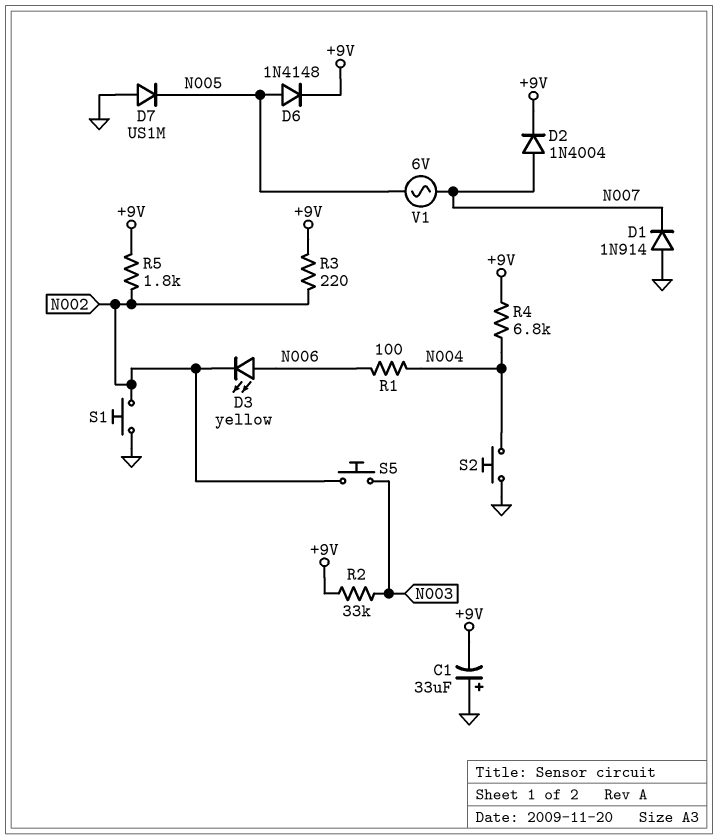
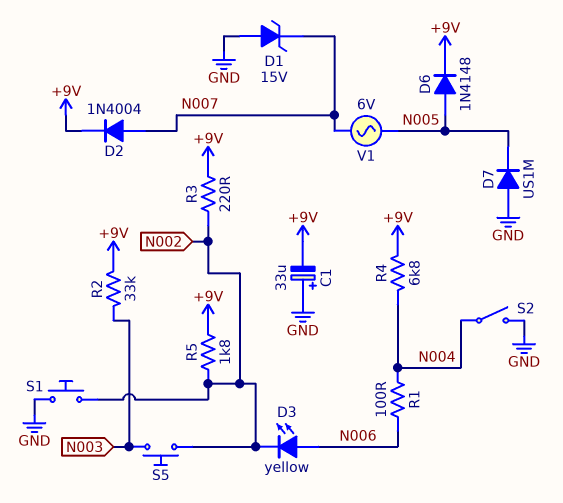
D1: diode 1N914 (A GND, K N007) -> zener 15V (A GND, K N007)
S2: button (GND, N004) -> switch (GND, N004)

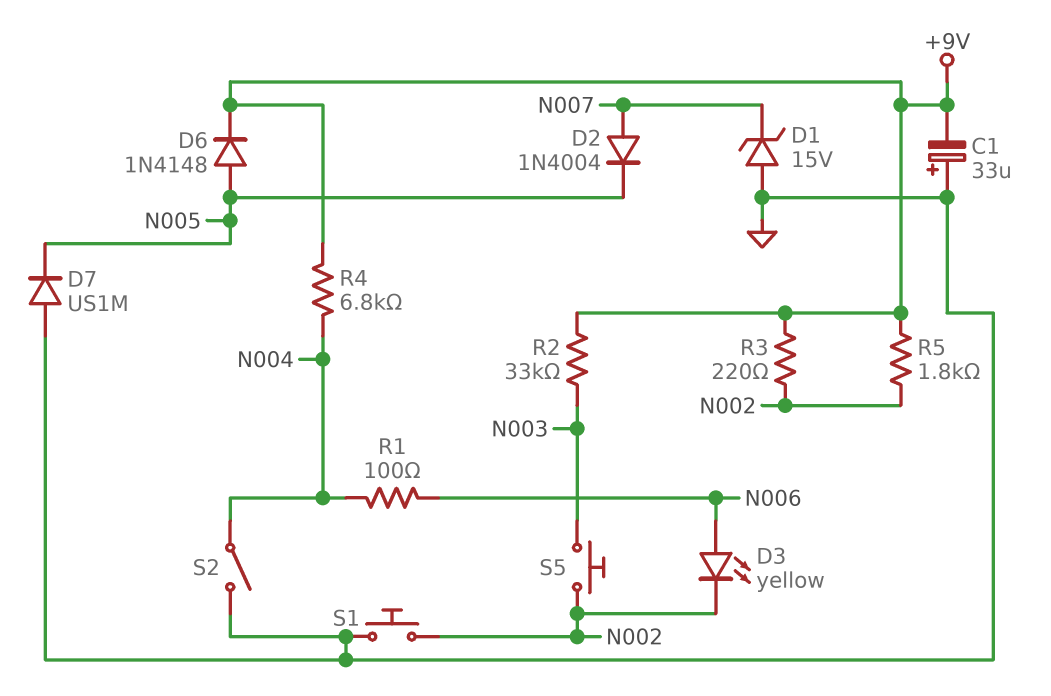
D2: diode 1N4004 (A N007, K +9V) -> diode 1N4004 (A N007, K N005)
V1: AC 6V (N005, N007) -> none

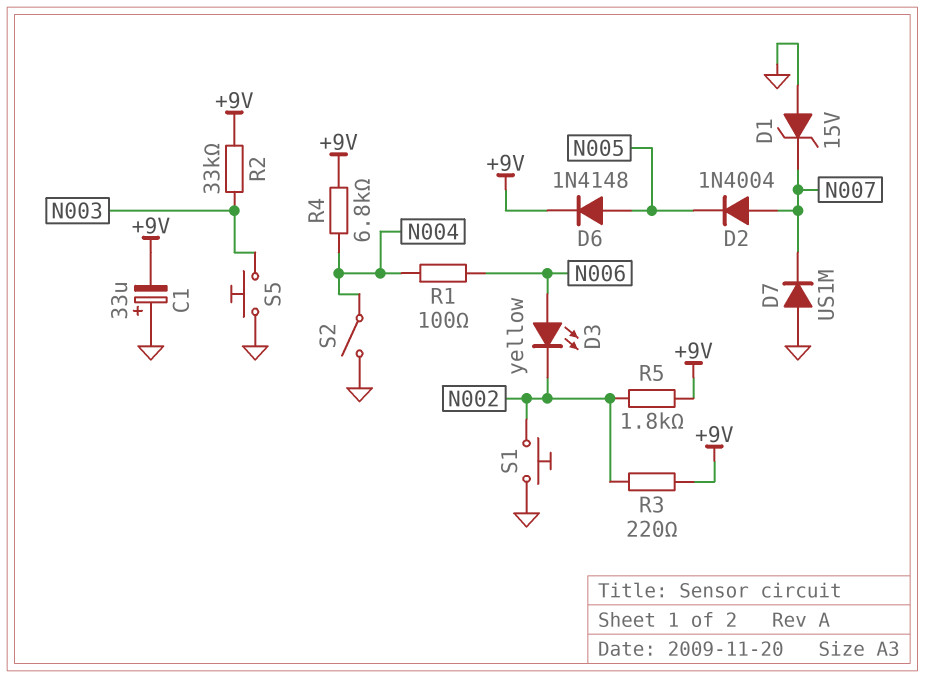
D7: diode US1M (A GND, K N005) -> diode US1M (A GND, K N007)
S5: button (N002, N003) -> button (GND, N003)

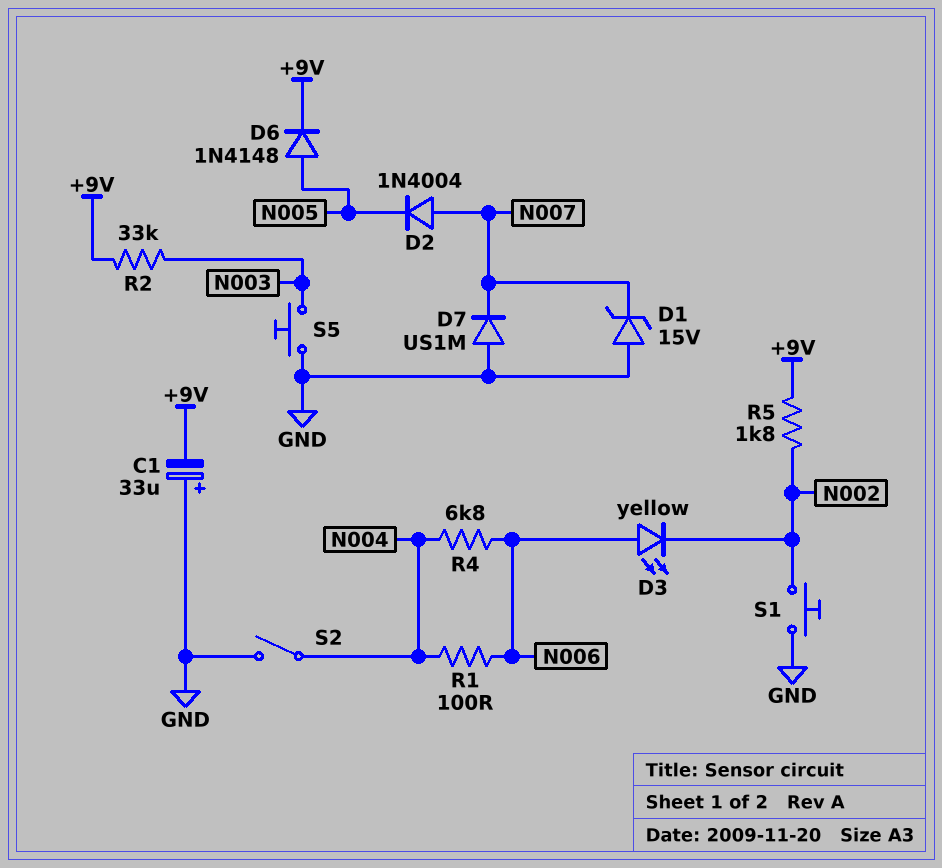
R3: 220 (+9V, N002) -> none
R4: 6.8k (+9V, N004) -> 6.8k (N004, N006)

